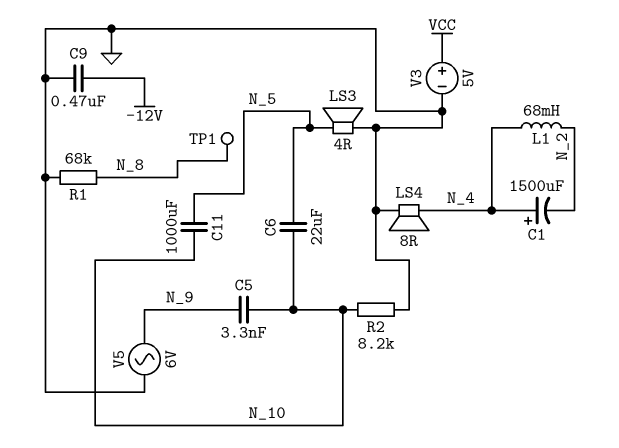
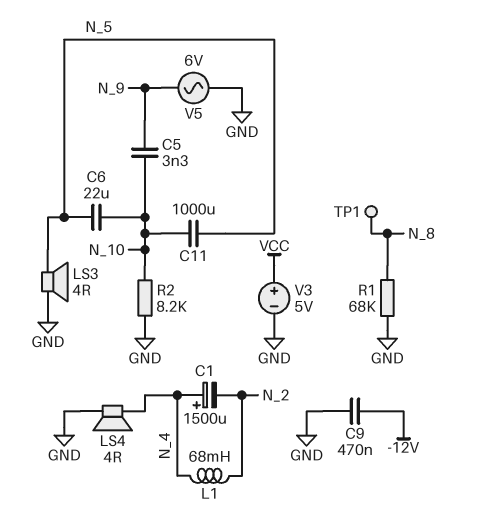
LS4: speaker 8R (GND, N_4) -> speaker 4R (GND, N_4)

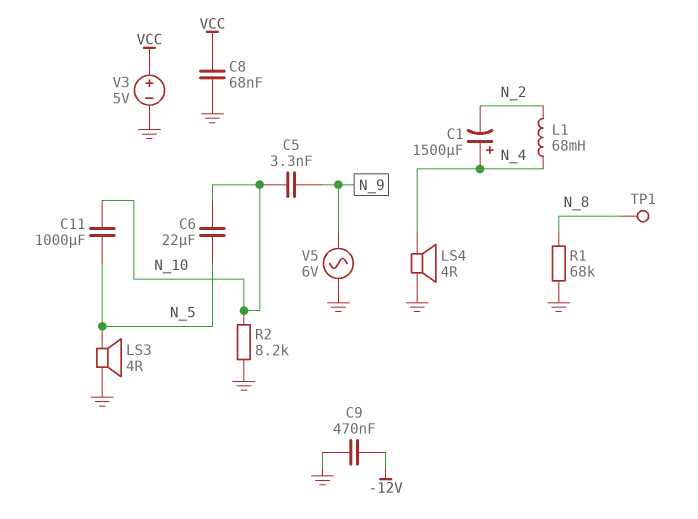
C8: none -> 68nF (GND, VCC)

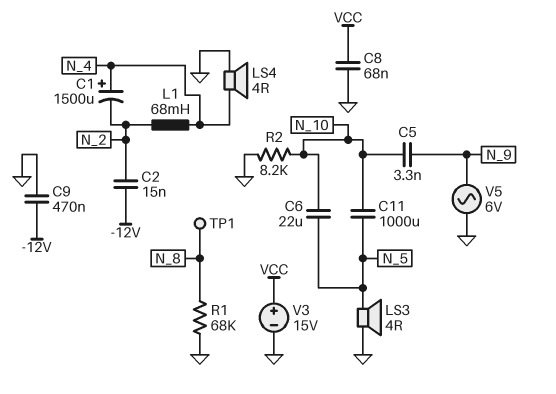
C2: none -> 15nF (-12V, N_2)
V3: 5V (plus VCC, minus GND) -> 15V (plus VCC, minus GND)

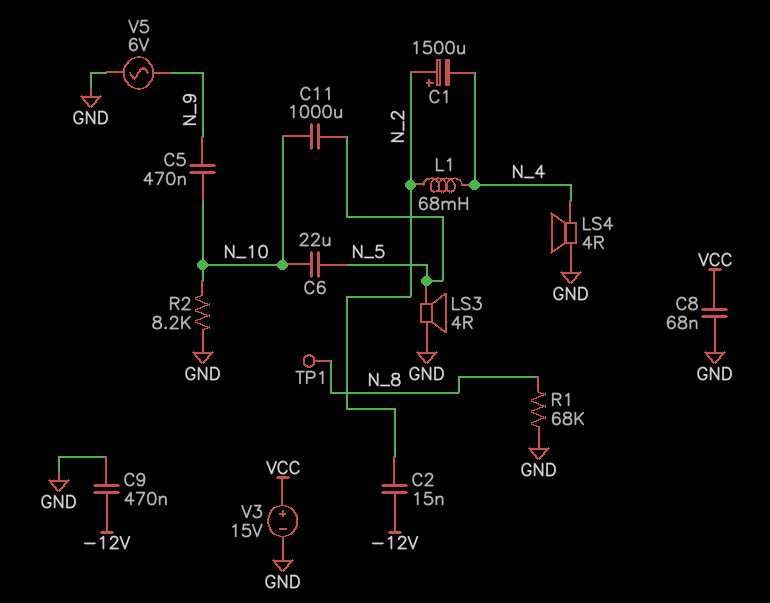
C1: 1500uF (plus N_4, minus N_2) -> 1500uF (plus N_2, minus N_4)
C5: 3.3nF (N_9, N_10) -> 470nF (N_9, N_10)

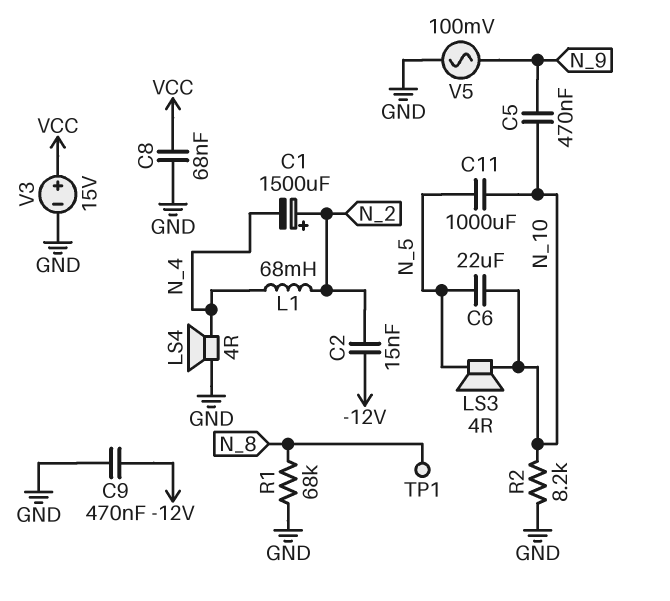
LS3: speaker 4R (GND, N_5) -> speaker 4R (N_5, N_10)
V5: AC 6V (GND, N_9) -> AC 100mV (GND, N_9)

